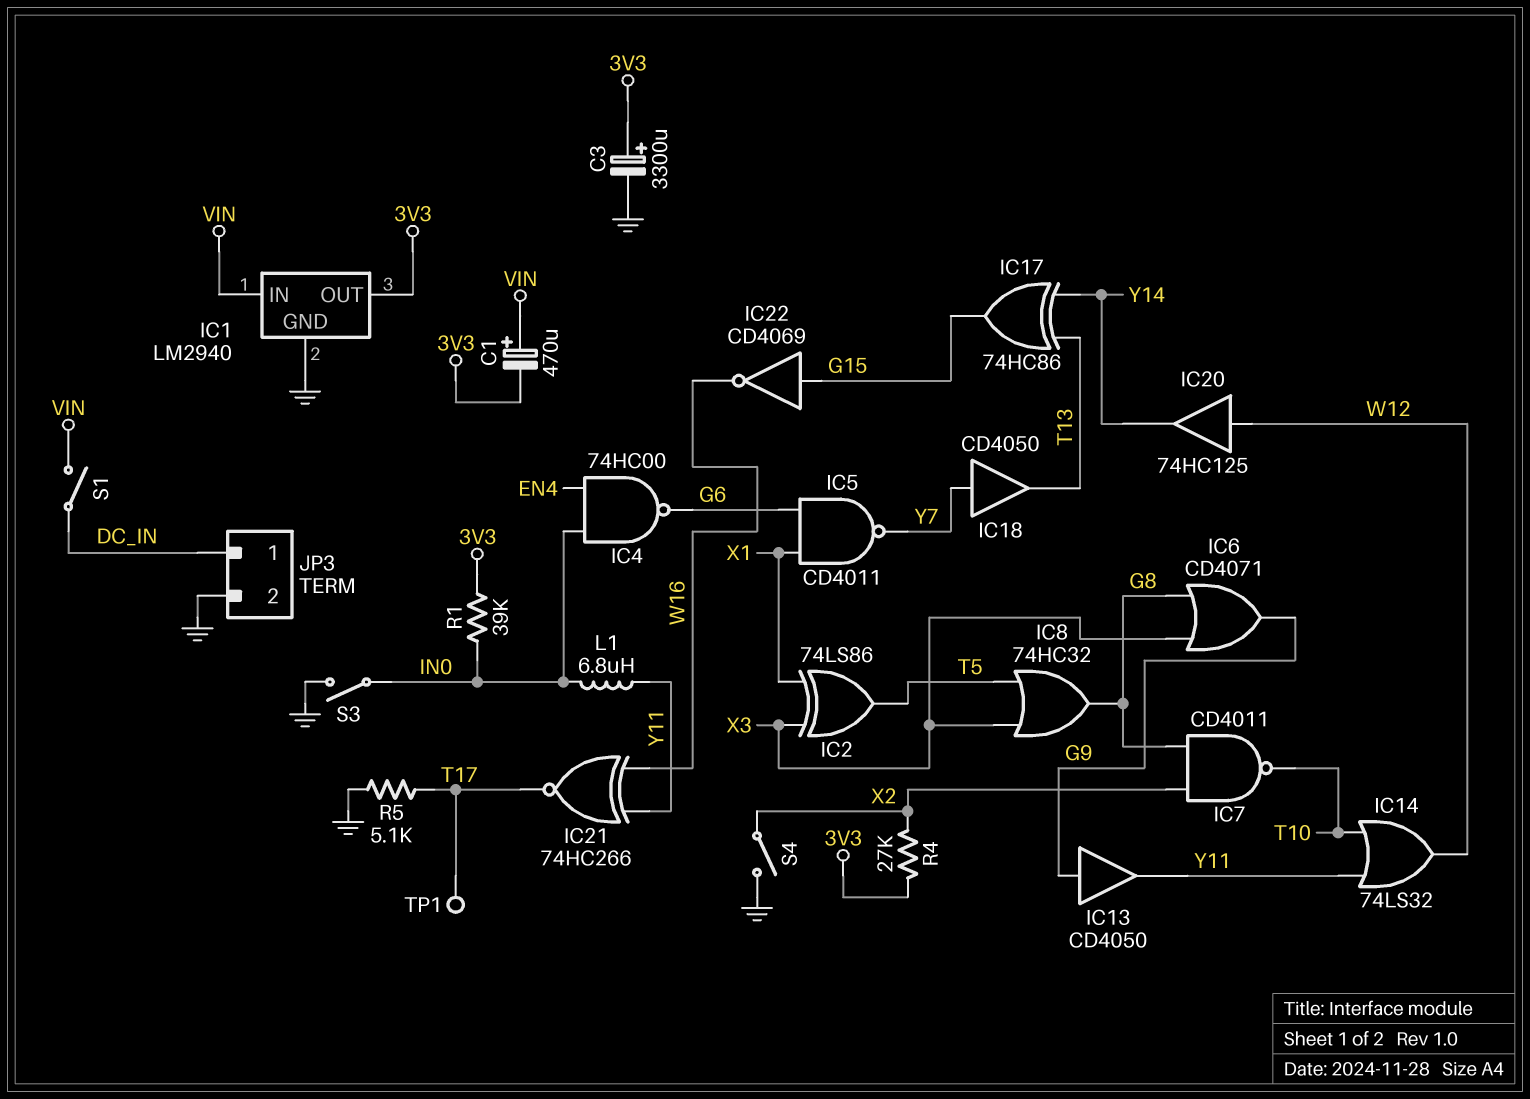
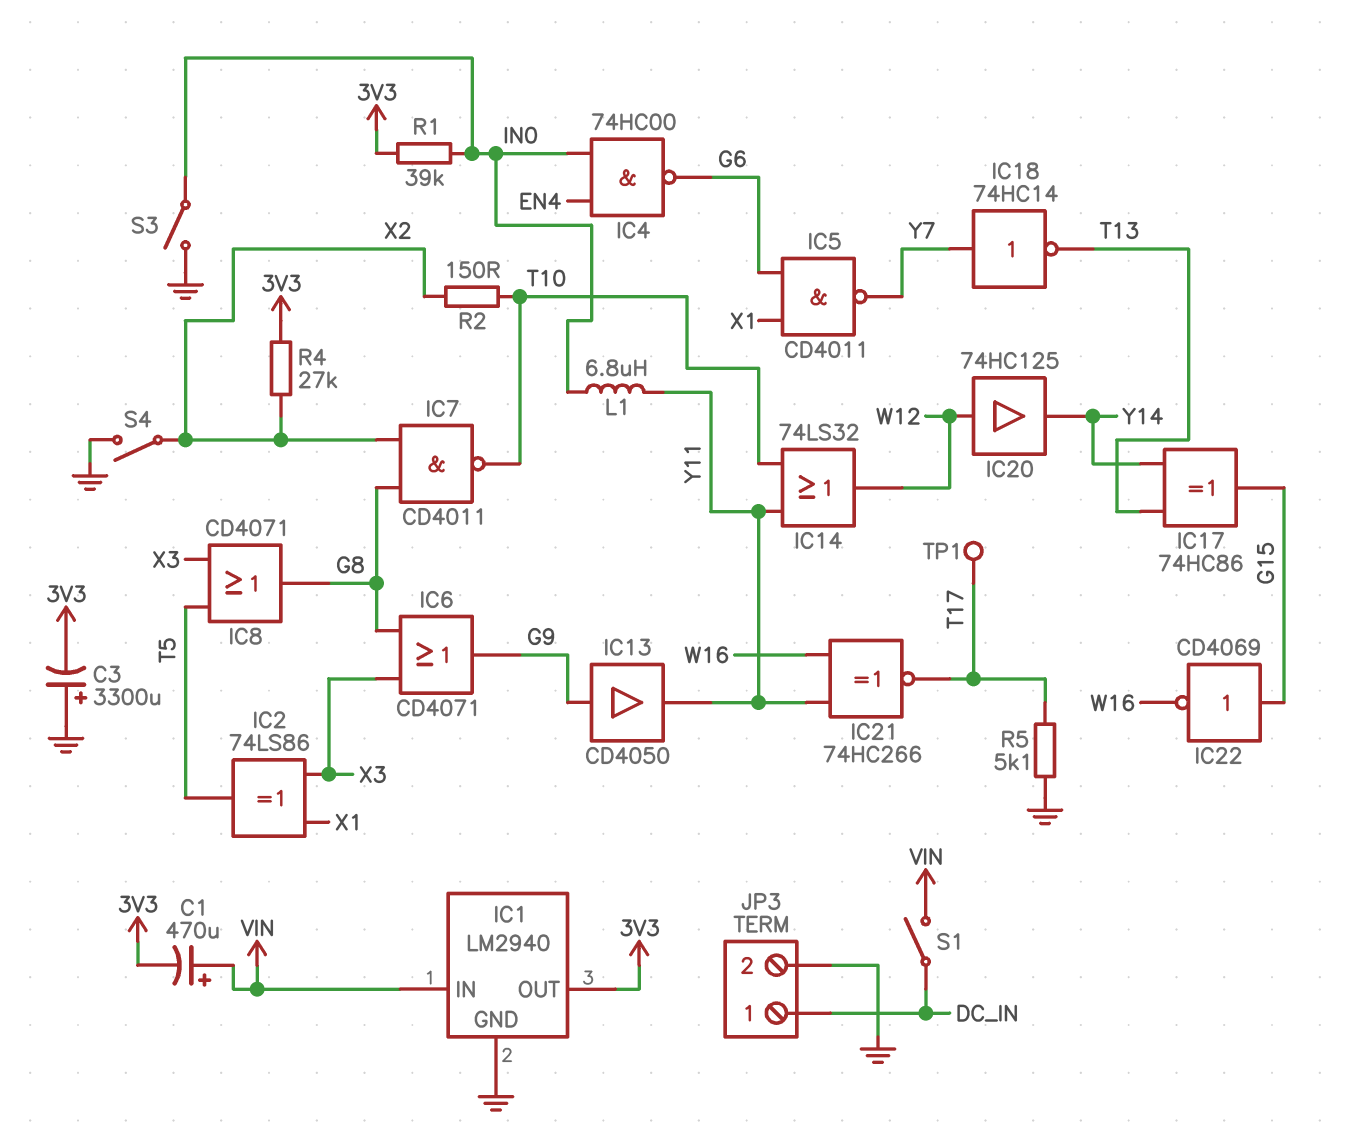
C3: 3300uF (plus 3V3, minus GND) -> 3300uF (plus GND, minus 3V3)
IC8: OR 74HC32 (in T5, in X3, out G8) -> OR CD4071 (in T5, in X3, out G8)
IC18: buffer CD4050 (in Y7, out T13) -> NOT 74HC14 (in Y7, out T13)
R2: none -> 150 (T10, X2)

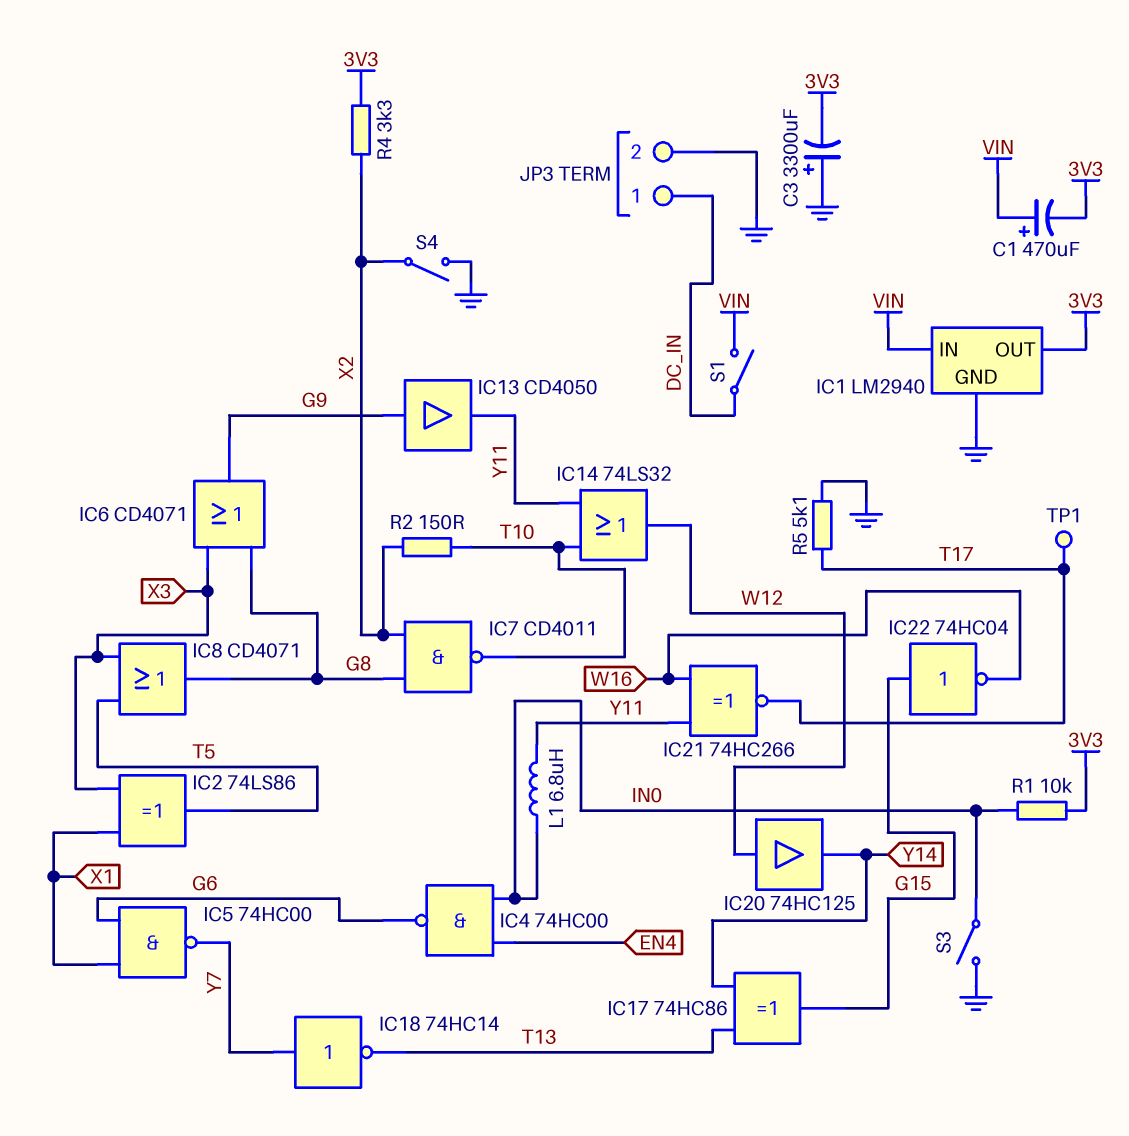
IC5: NAND CD4011 (in G6, in X1, out Y7) -> NAND 74HC00 (in G6, in X1, out Y7)
IC22: NOT CD4069 (in G15, out W16) -> NOT 74HC04 (in G15, out W16)
R1: 39k (3V3, IN0) -> 10k (3V3, IN0)
R4: 27k (3V3, X2) -> 3.3k (3V3, X2)

